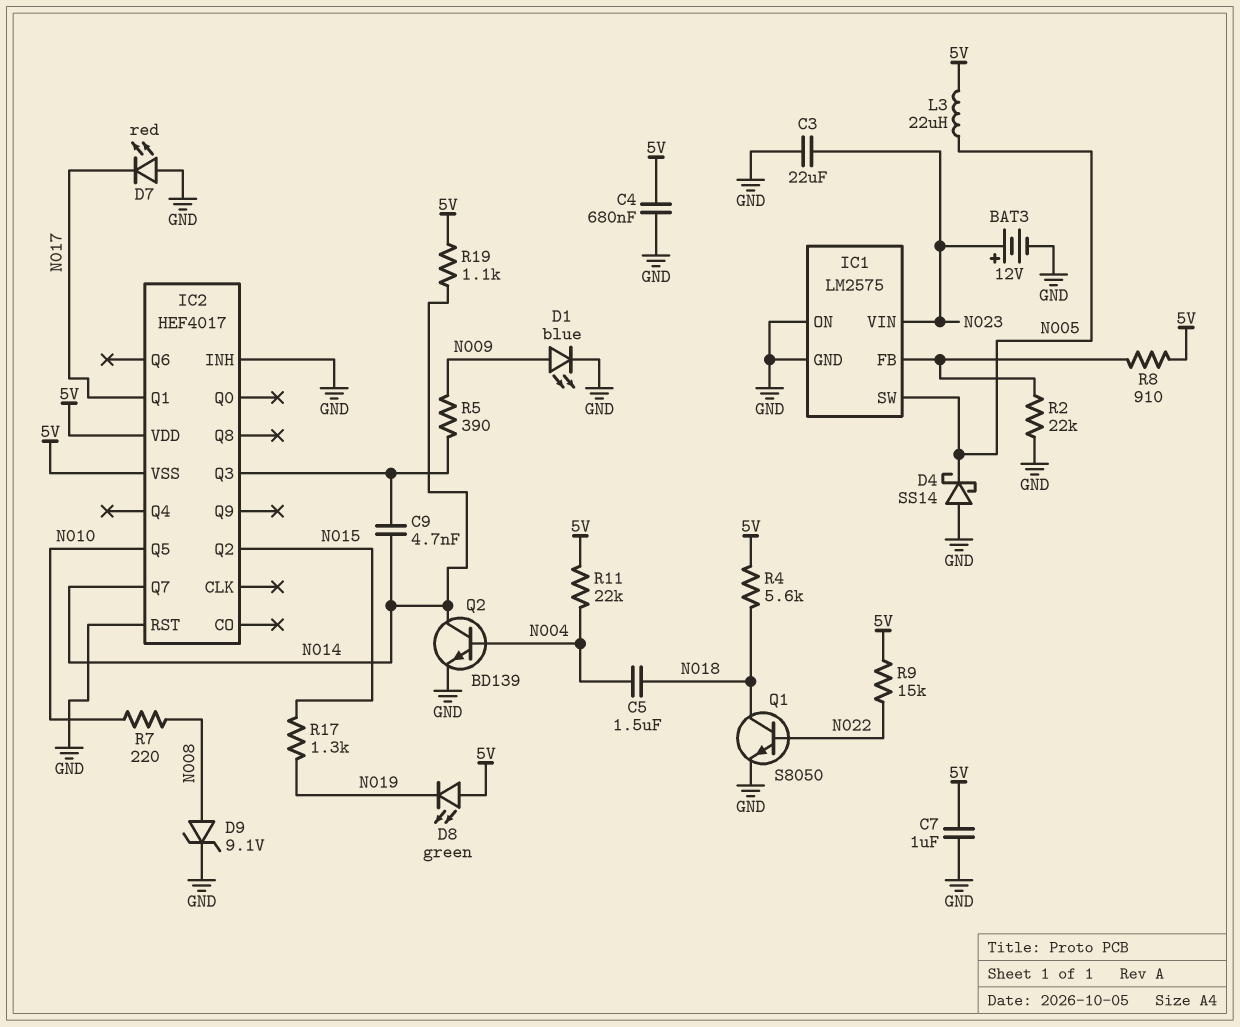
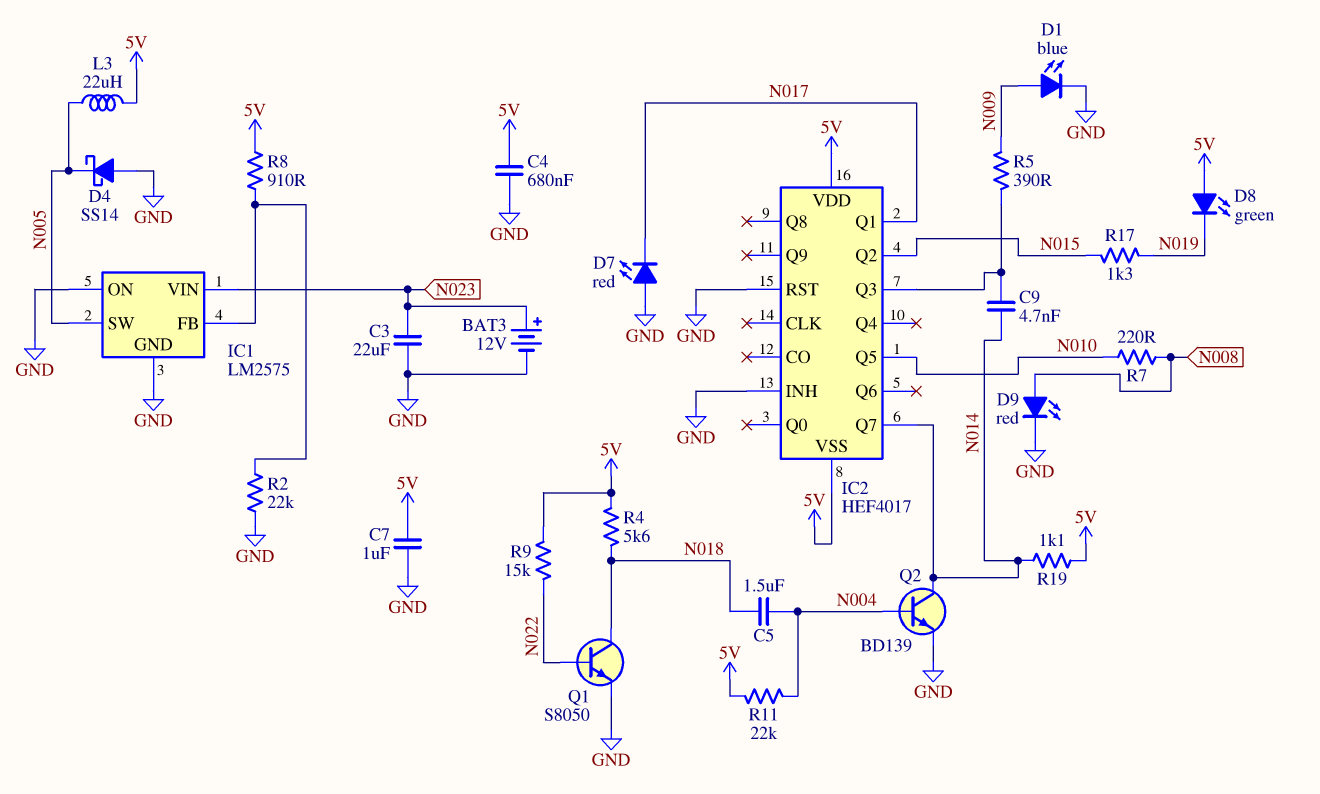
D9: zener 9.1V (A N008, K GND) -> LED red (A N008, K GND)

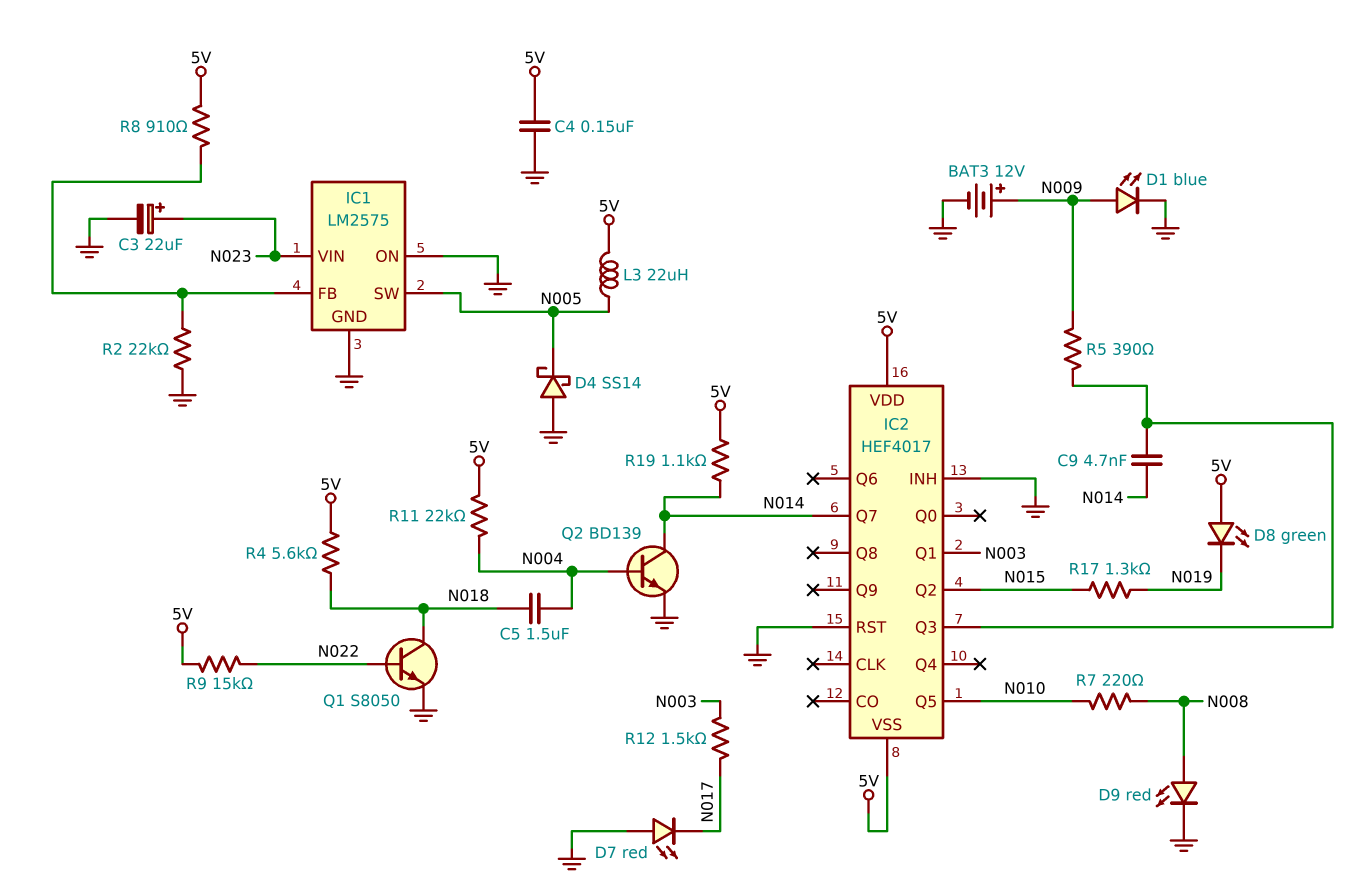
BAT3: 12V (plus N023, minus GND) -> 12V (plus N009, minus GND)
C3: 22uF (GND, N023) -> 22uF (plus N023, minus GND)
C4: 680nF (5V, GND) -> 150nF (5V, GND)
C7: 1uF (5V, GND) -> none
IC2 pin Q1: N017 -> N003
R12: none -> 1.5k (N003, N017)

